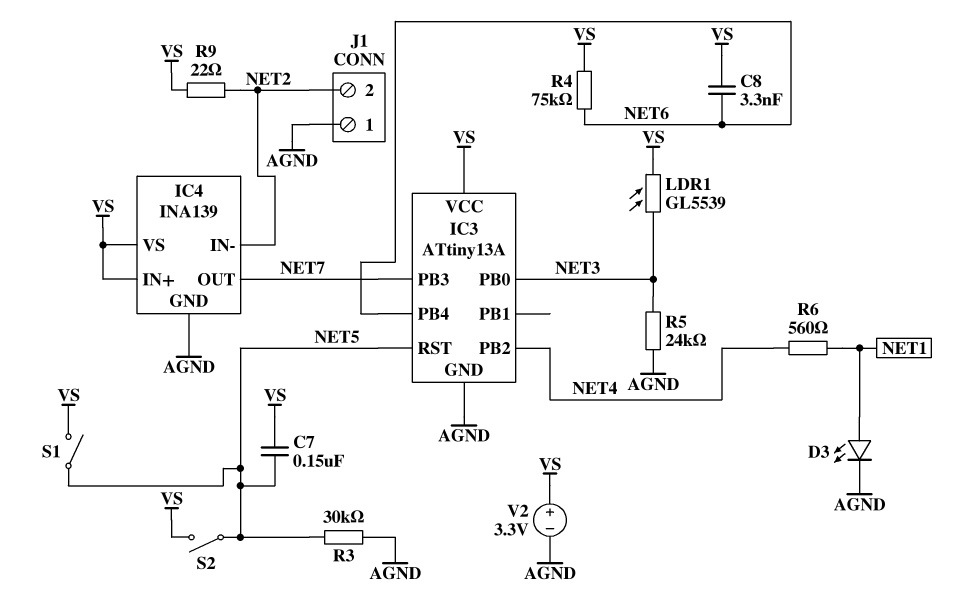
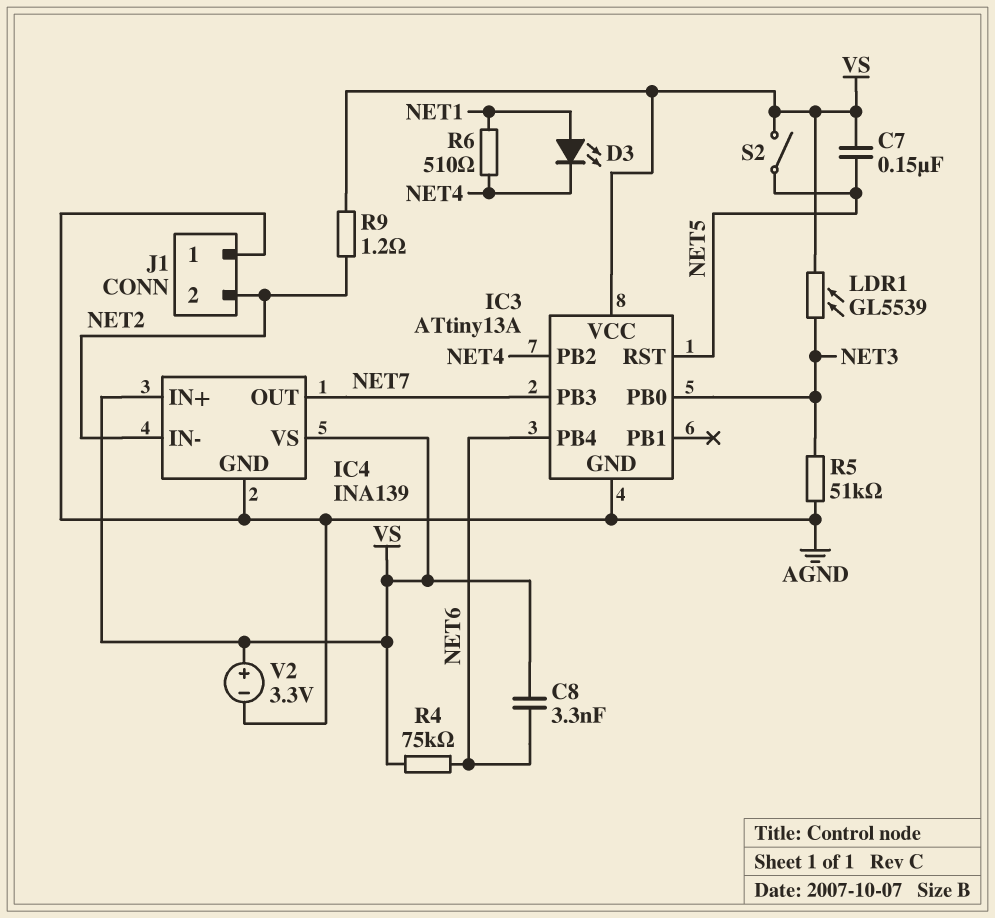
D3: LED (A NET1, K AGND) -> LED (A NET1, K NET4)
R3: 30k (AGND, NET5) -> none
R5: 24k (AGND, NET3) -> 51k (AGND, NET3)
R6: 560 (NET1, NET4) -> 510 (NET1, NET4)
R9: 22 (NET2, VS) -> 1.2 (NET2, VS)
S1: switch (NET5, VS) -> none

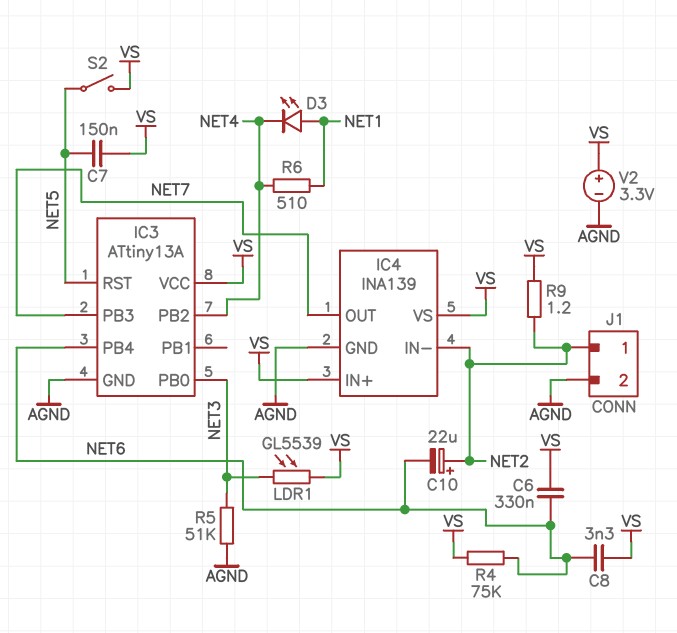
C6: none -> 330nF (NET6, VS)
C10: none -> 22uF (plus NET2, minus NET6)
J1 pin 1: AGND -> NET2
J1 pin 2: NET2 -> AGND

